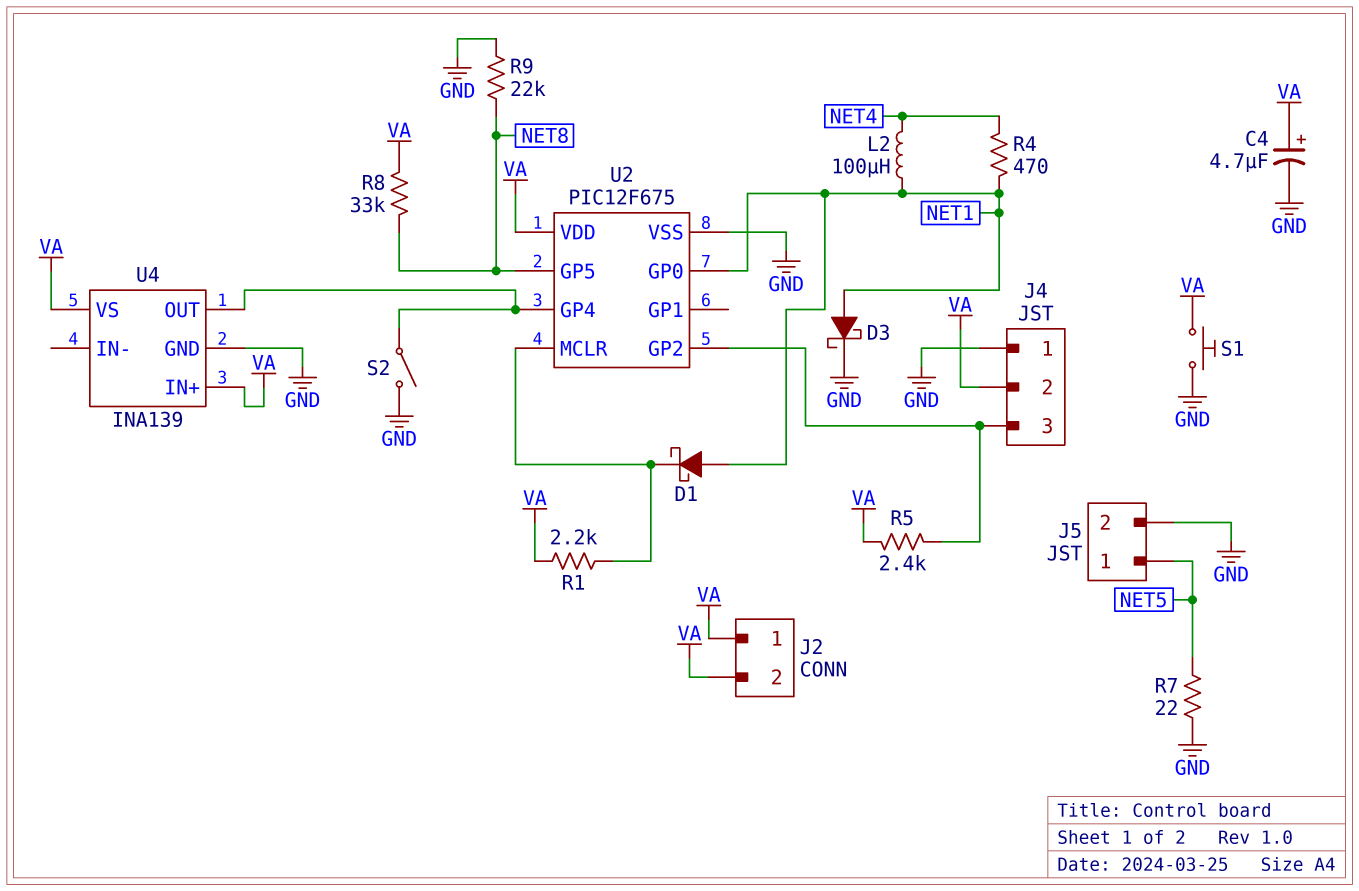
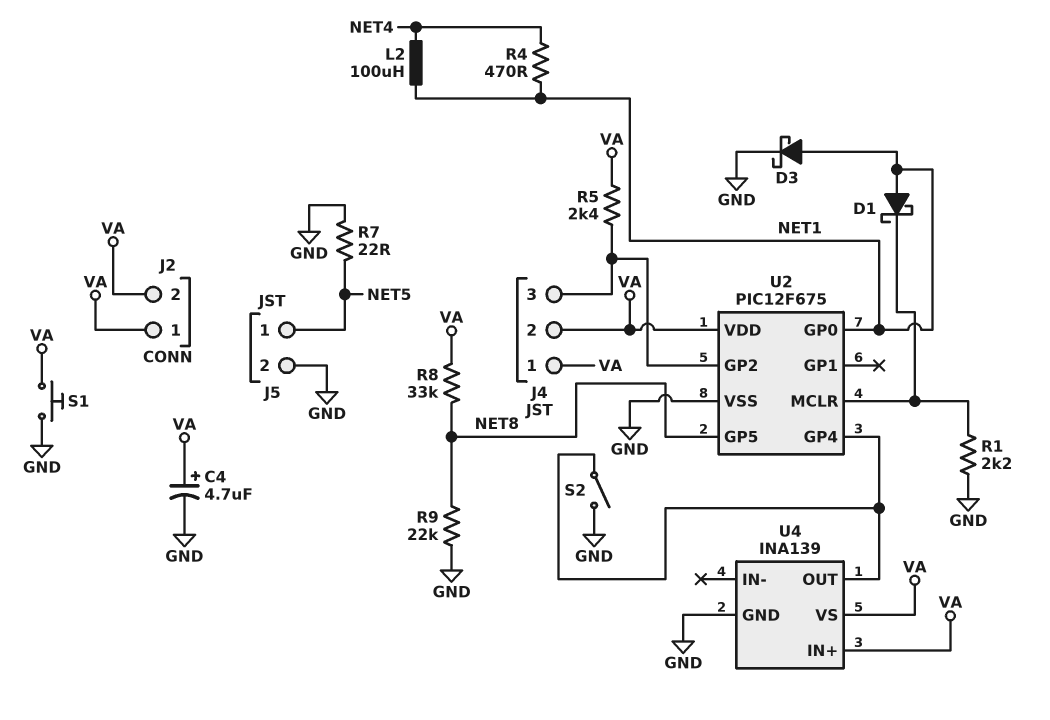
J4 pin 1: GND -> VA
R1: 2.2k (U2/MCLR, VA) -> 2.2k (GND, U2/MCLR)

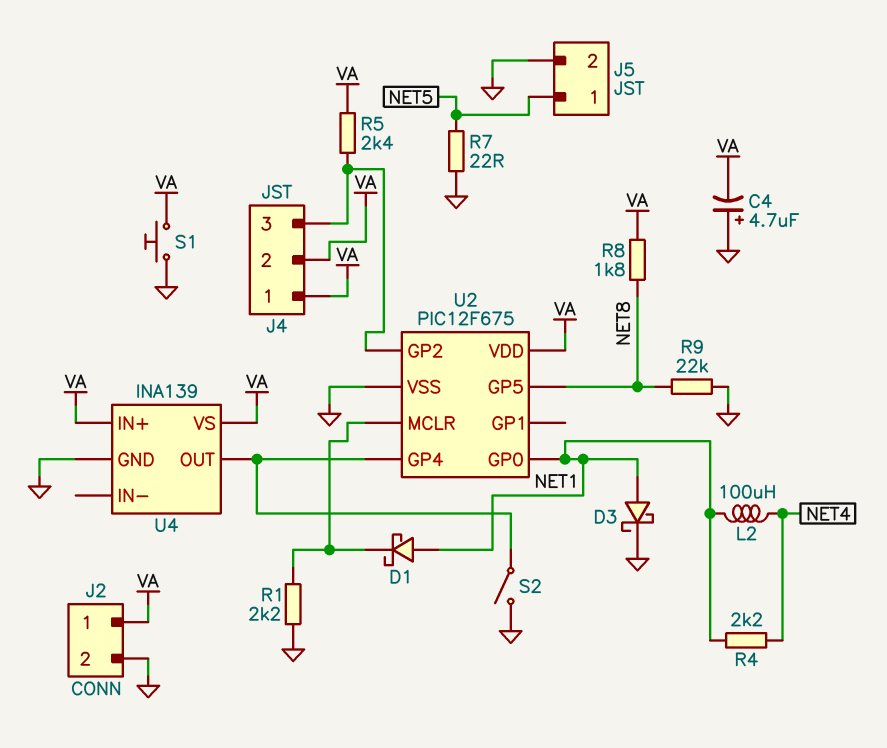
C4: 4.7uF (plus VA, minus GND) -> 4.7uF (plus GND, minus VA)
J2 pin 2: VA -> GND
R4: 470 (NET1, NET4) -> 2.2k (NET1, NET4)
R8: 33k (NET8, VA) -> 1.8k (NET8, VA)

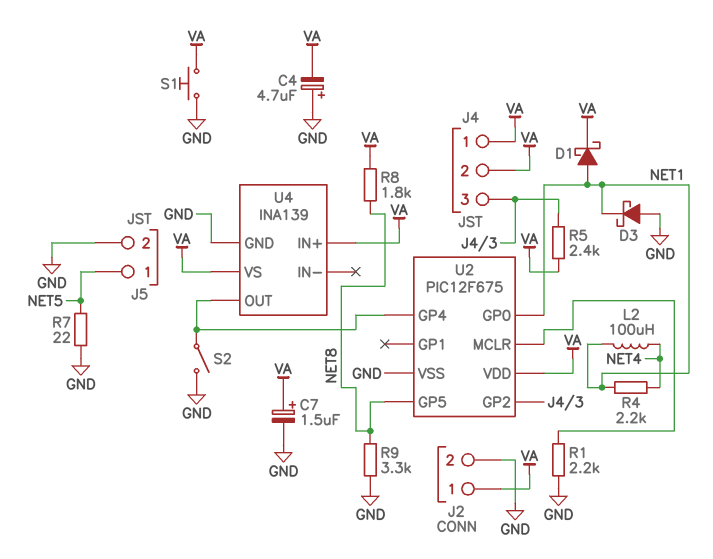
C7: none -> 1.5uF (plus VA, minus GND)
D1: schottky (A NET1, K U2/MCLR) -> schottky (A NET1, K VA)
D3: schottky (A NET1, K GND) -> schottky (A GND, K NET1)
R9: 22k (GND, NET8) -> 3.3k (GND, NET8)

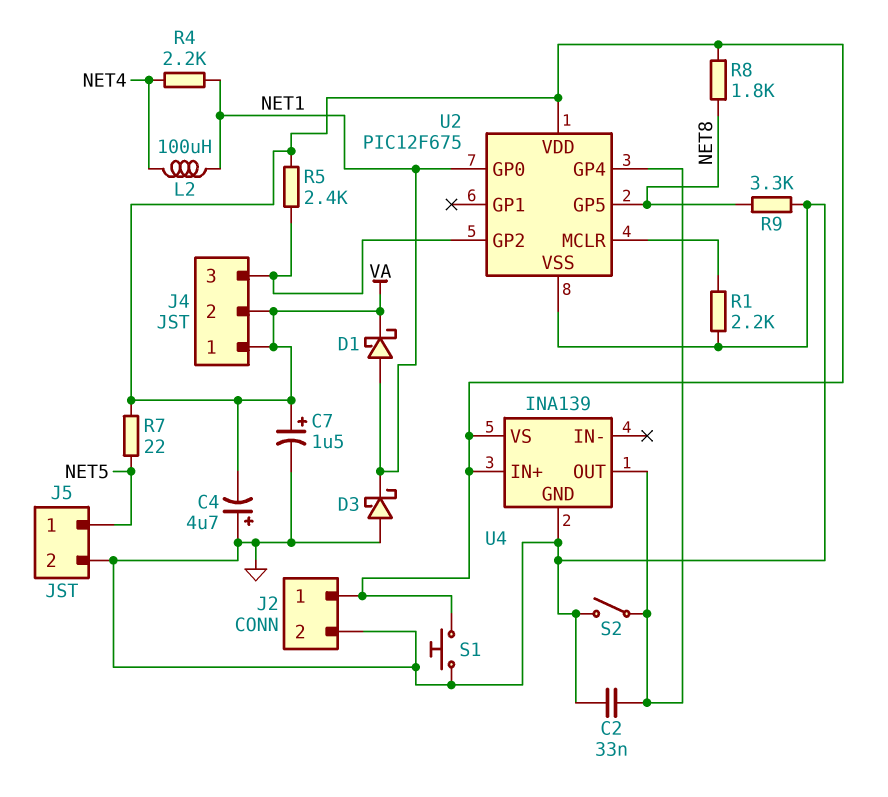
C2: none -> 33nF (GND, U2/GP4)
R7: 22 (GND, NET5) -> 22 (NET5, VA)

